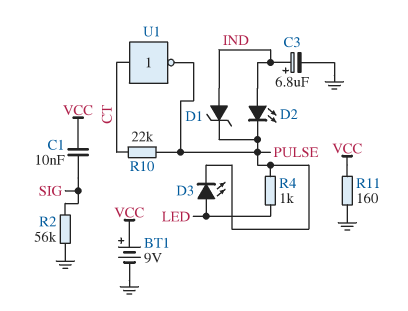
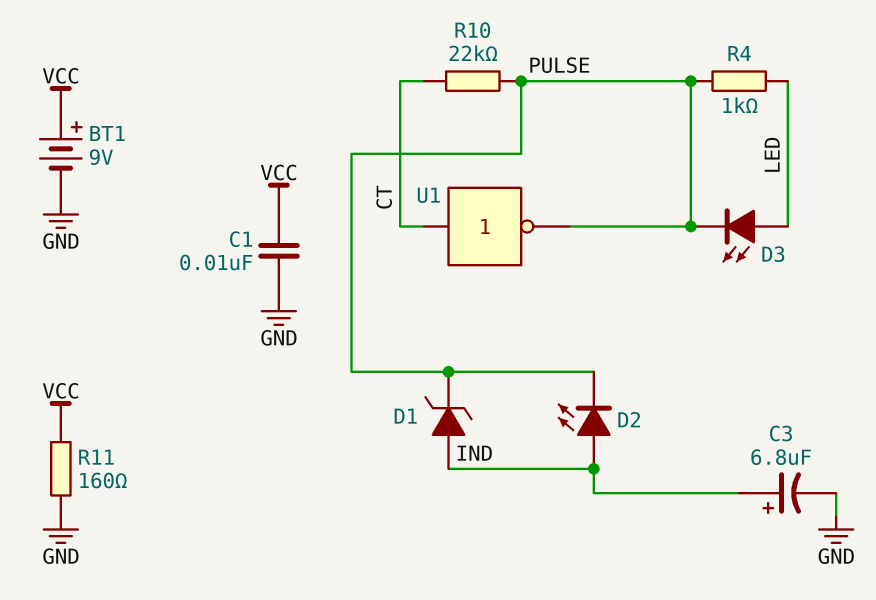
C1: 10nF (SIG, VCC) -> 10nF (GND, VCC)
R2: 56k (GND, SIG) -> none

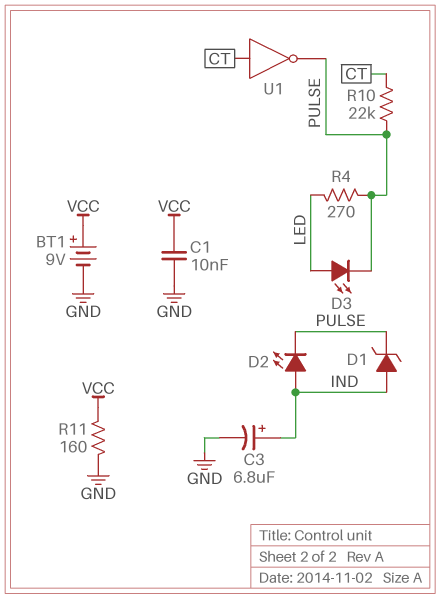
R4: 1k (LED, PULSE) -> 270 (LED, PULSE)

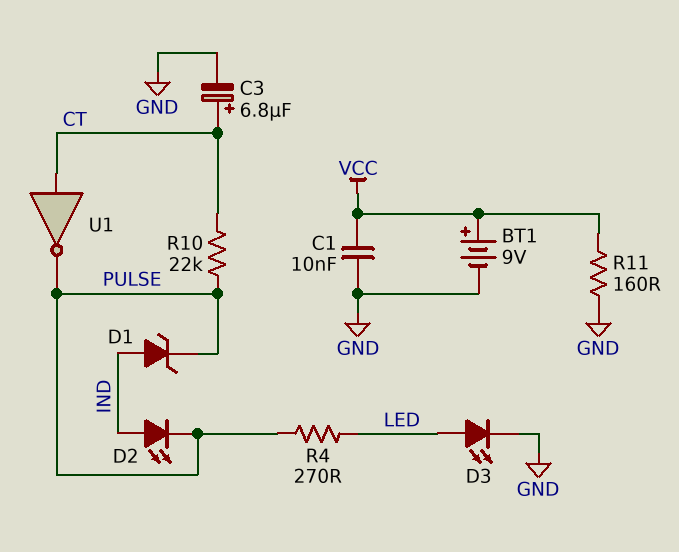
C3: 6.8uF (plus IND, minus GND) -> 6.8uF (plus CT, minus GND)
D3: LED (A LED, K PULSE) -> LED (A LED, K GND)

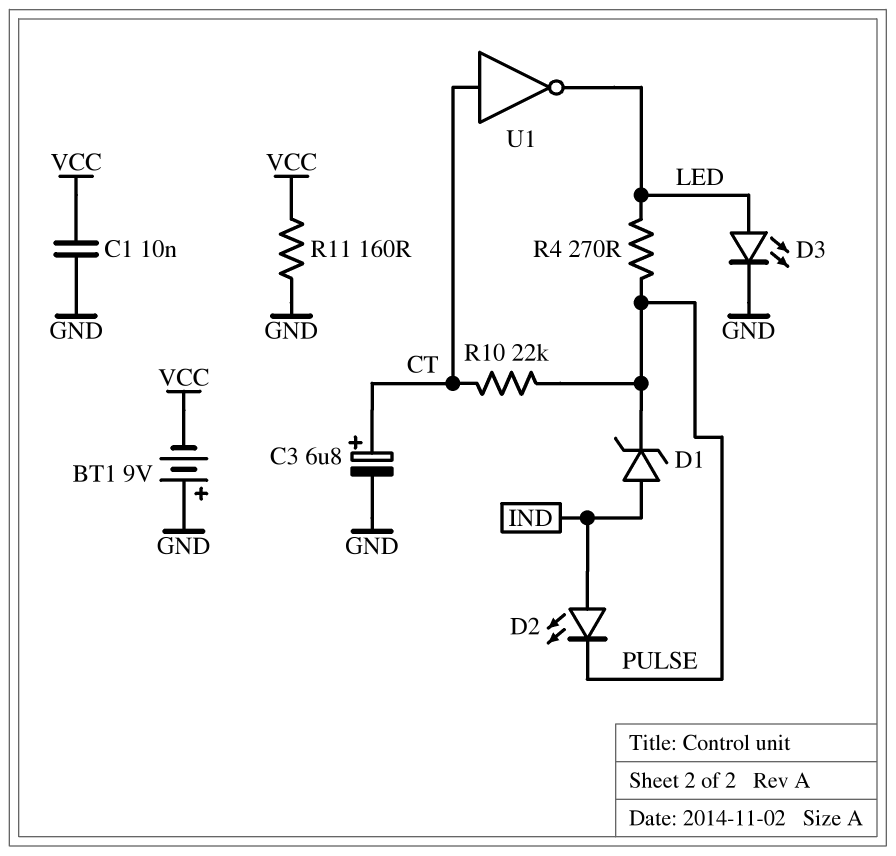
BT1: 9V (plus VCC, minus GND) -> 9V (plus GND, minus VCC)
U1: NOT (in CT, out PULSE) -> NOT (in CT, out LED)

